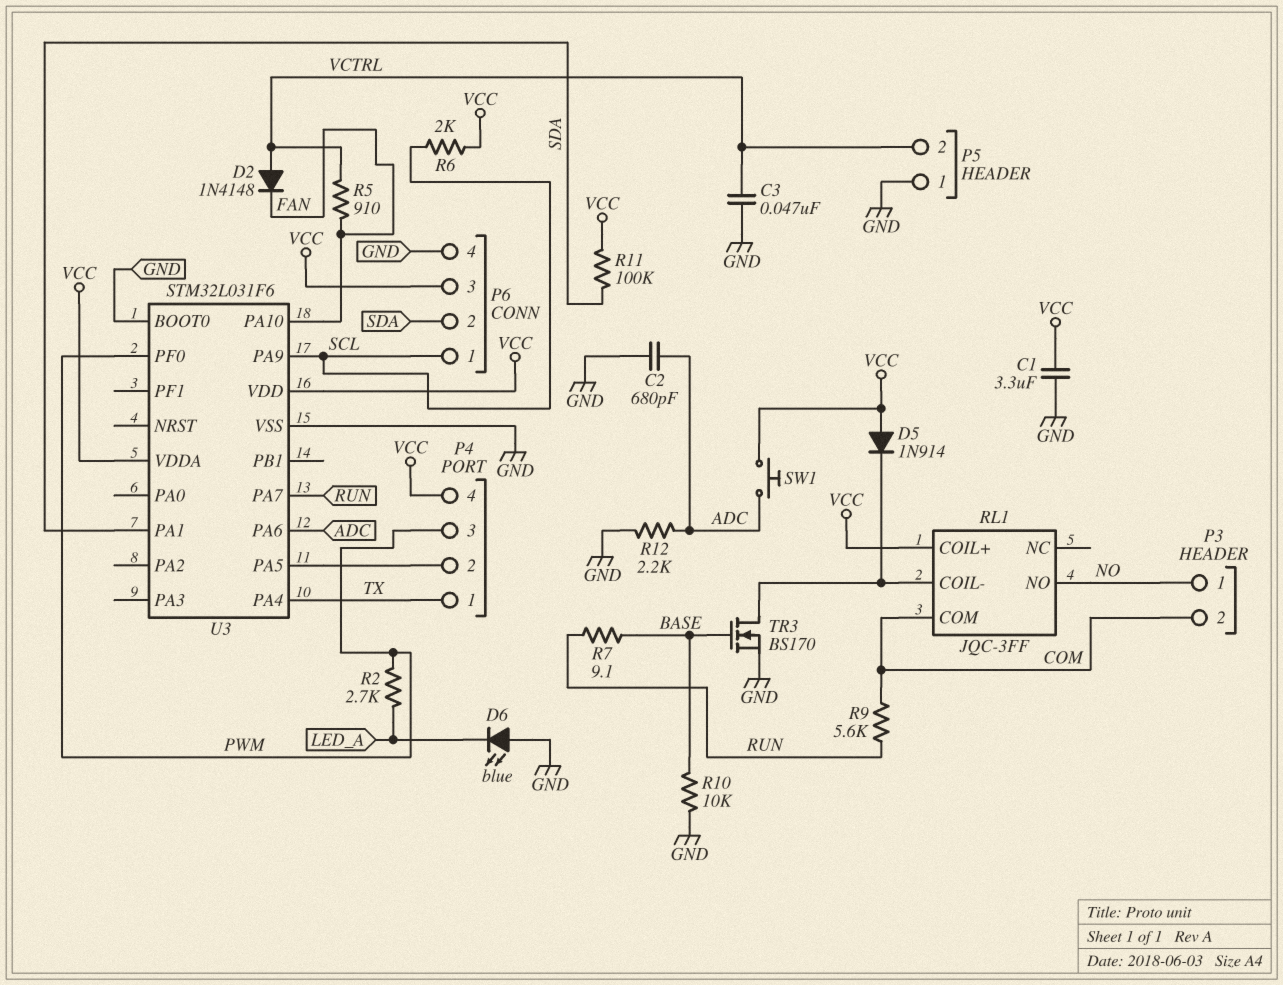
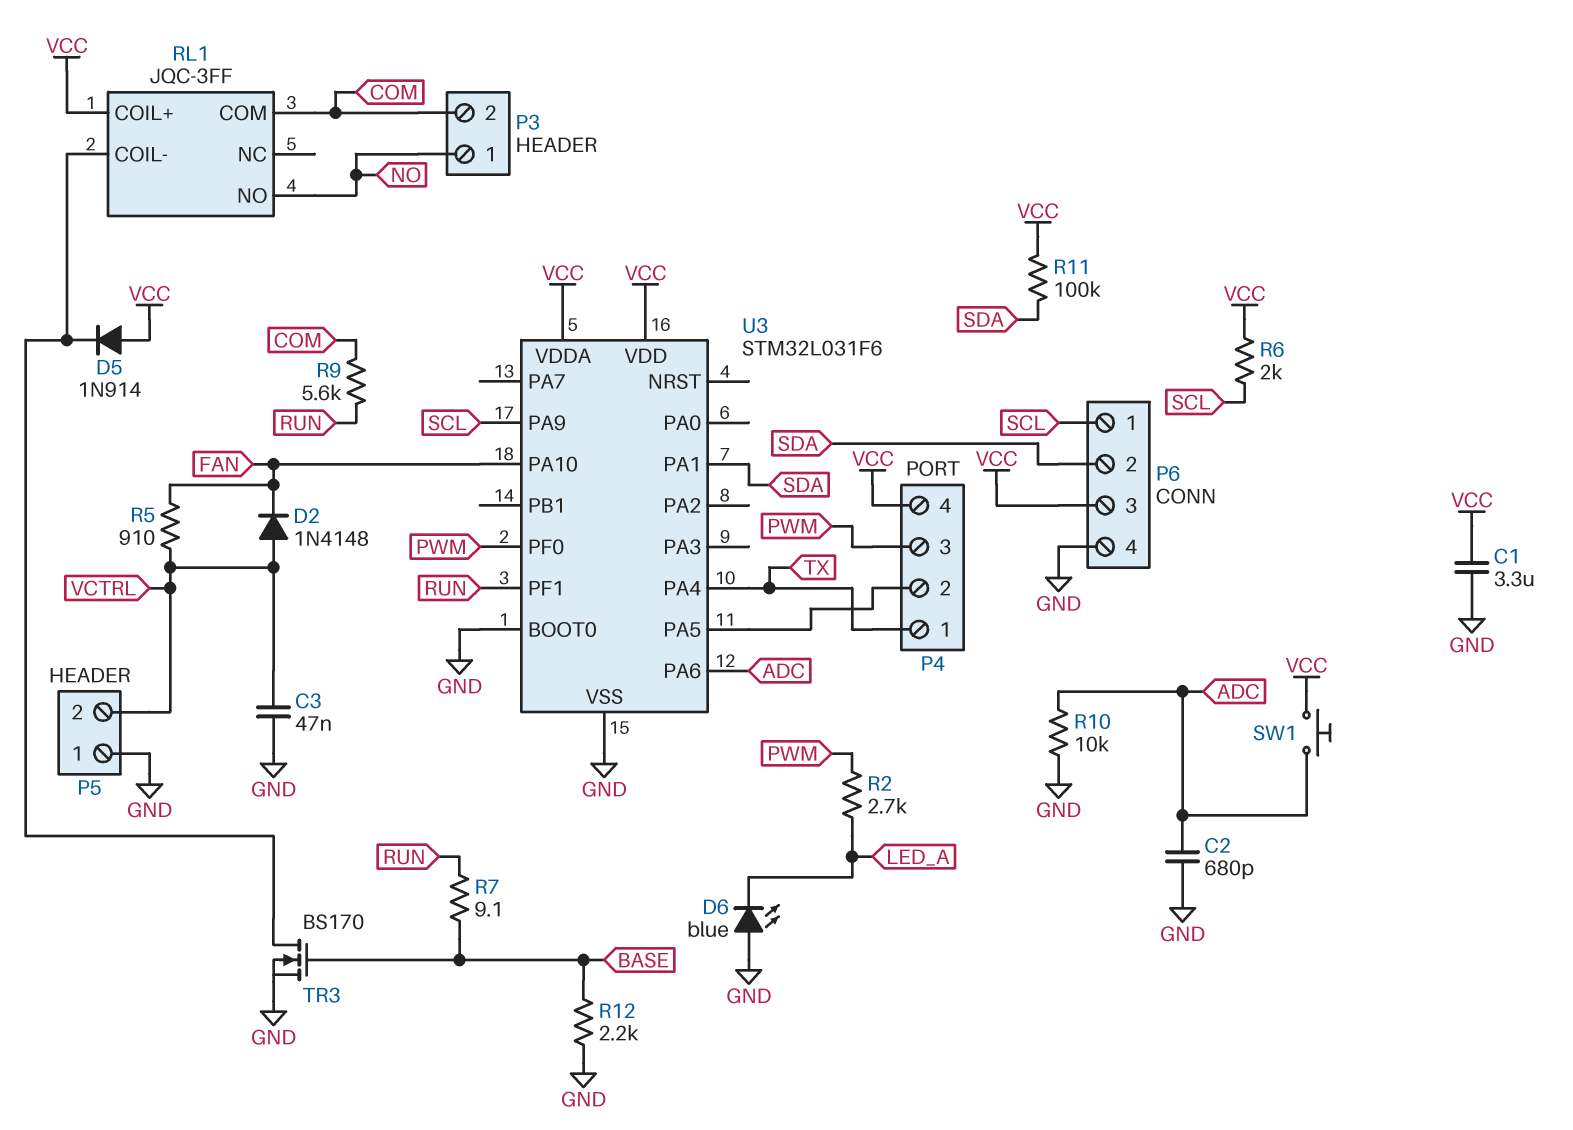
R10: 10k (BASE, GND) -> 10k (ADC, GND)
R12: 2.2k (ADC, GND) -> 2.2k (BASE, GND)
U3 pin PA7: RUN -> none
U3 pin PF1: none -> RUN

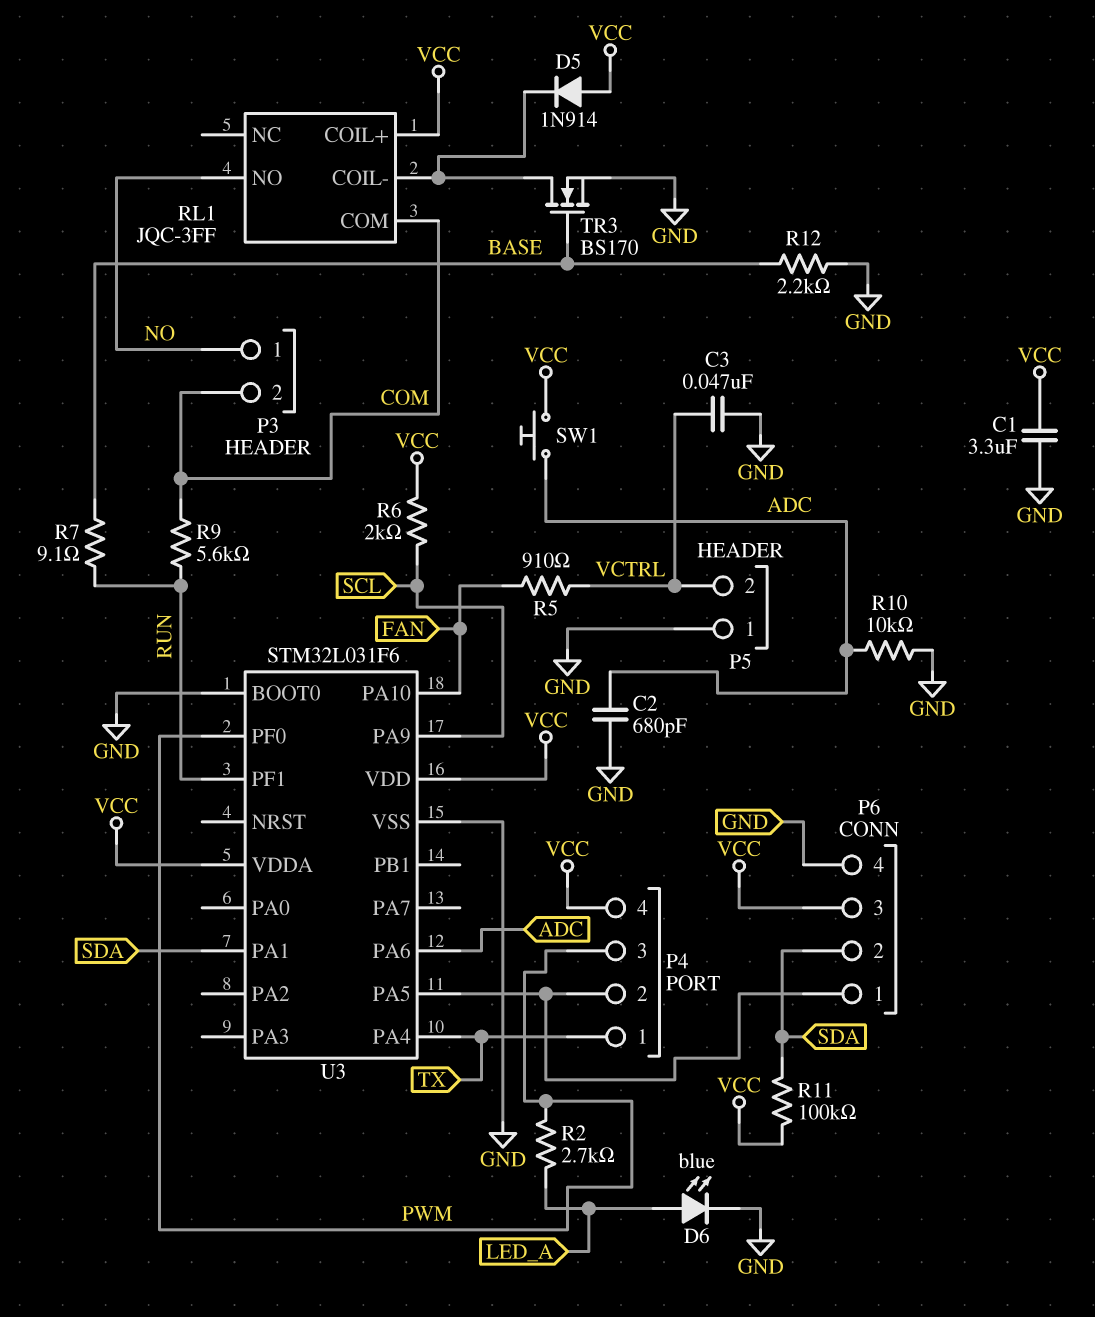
D2: diode 1N4148 (A VCTRL, K FAN) -> none
D6: LED blue (A GND, K LED_A) -> LED blue (A LED_A, K GND)
P6 pin 1: SCL -> P4/2

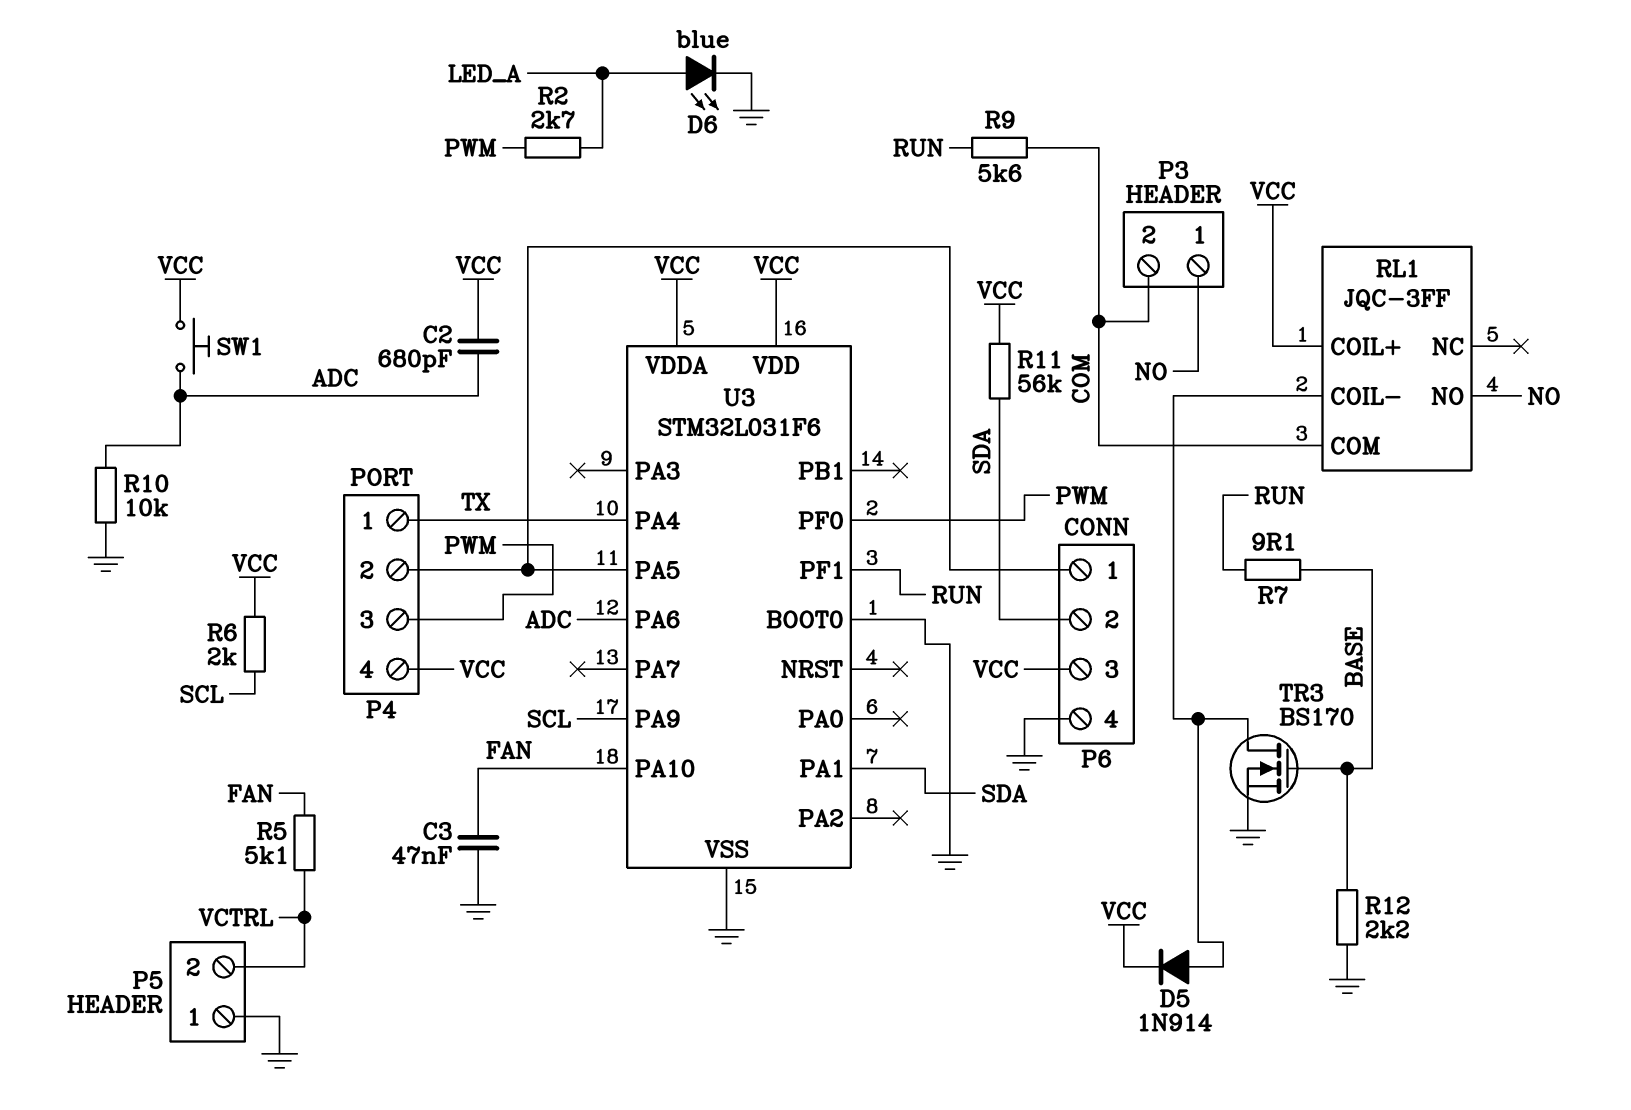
C1: 3.3uF (GND, VCC) -> none
C2: 680pF (ADC, GND) -> 680pF (ADC, VCC)
C3: 47nF (GND, VCTRL) -> 47nF (FAN, GND)
D5: diode 1N914 (A VCC, K RL1/COIL-) -> diode 1N914 (A RL1/COIL-, K VCC)
R5: 910 (FAN, VCTRL) -> 5.1k (FAN, VCTRL)
R11: 100k (SDA, VCC) -> 56k (SDA, VCC)

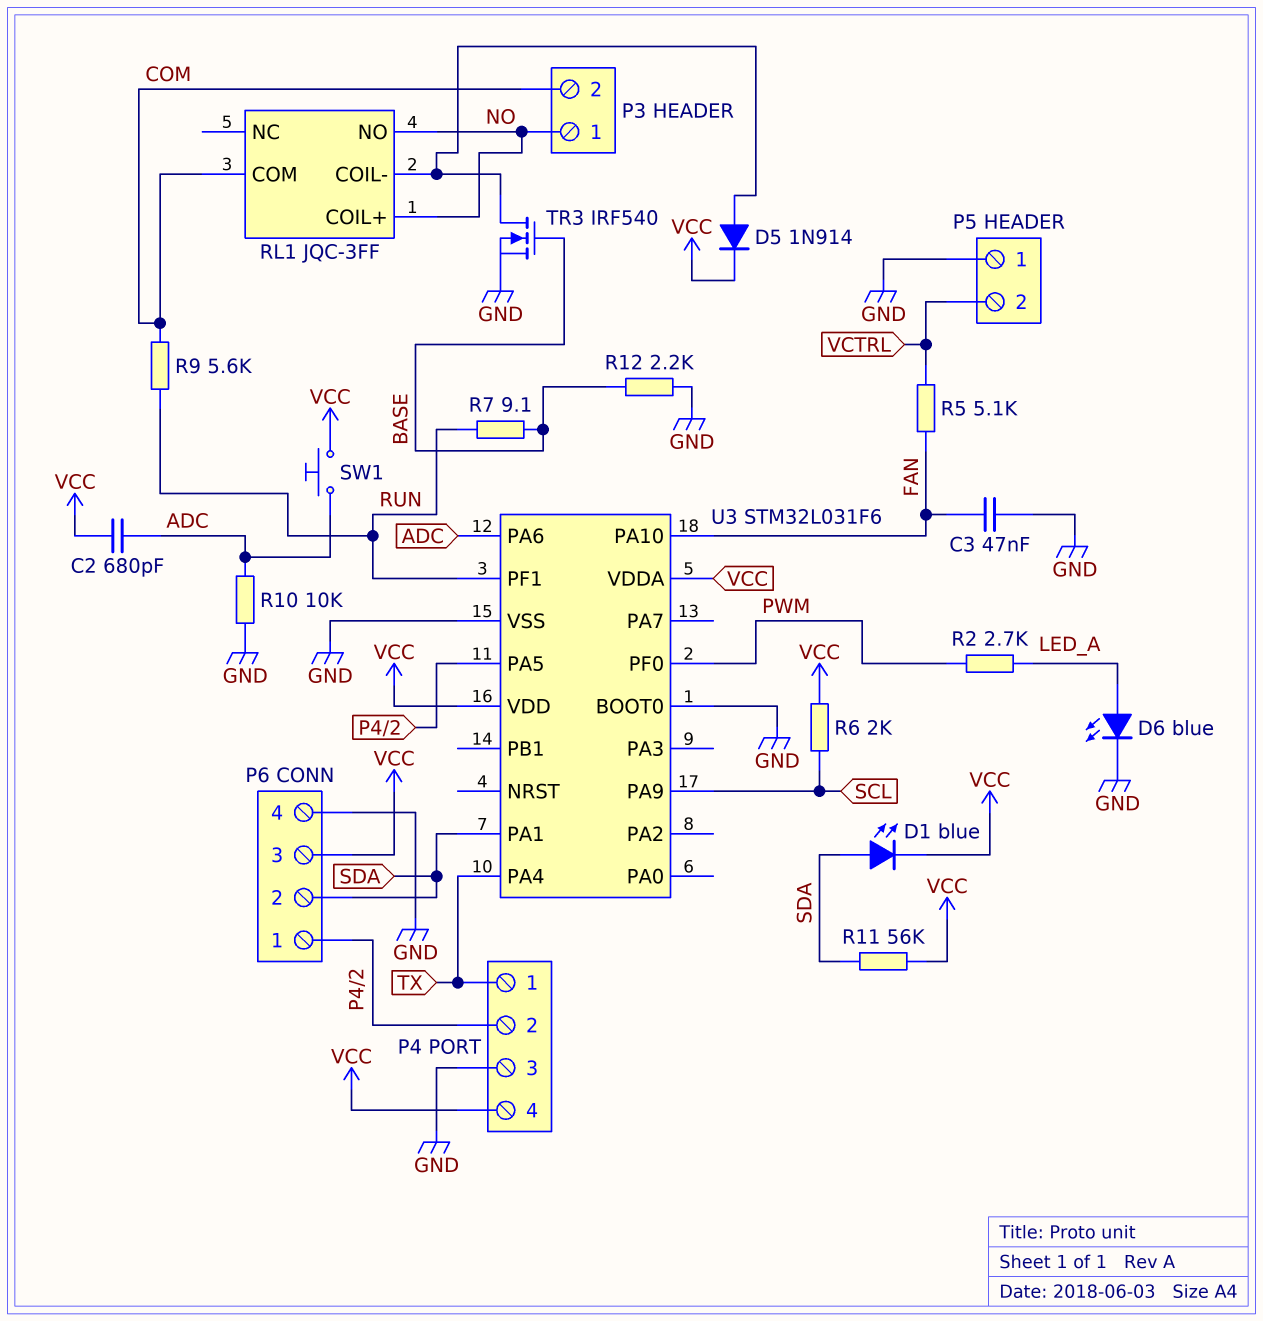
D1: none -> LED blue (A SDA, K VCC)
P4 pin 3: PWM -> GND
RL1 pin COIL+: VCC -> NO
TR3: NMOS BS170 (G BASE, D RL1/COIL-, S GND) -> NMOS IRF540 (G BASE, D RL1/COIL-, S GND)

